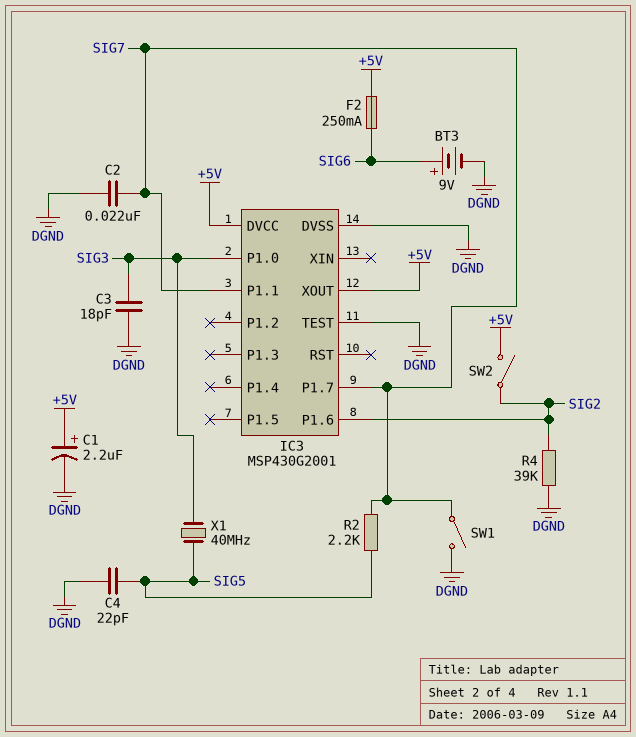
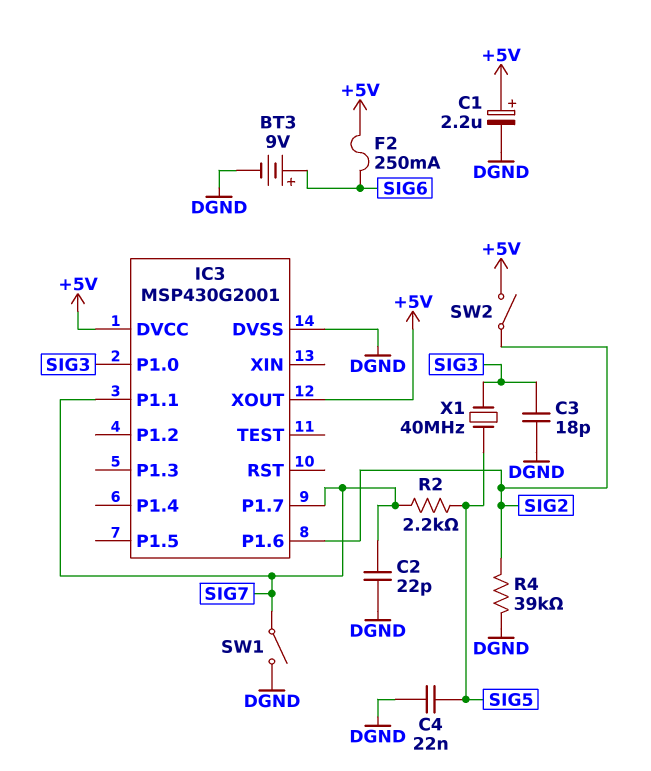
C2: 22nF (DGND, SIG7) -> 22pF (DGND, SIG7)
C4: 22pF (DGND, SIG5) -> 22nF (DGND, SIG5)
IC3 pin TEST: DGND -> none

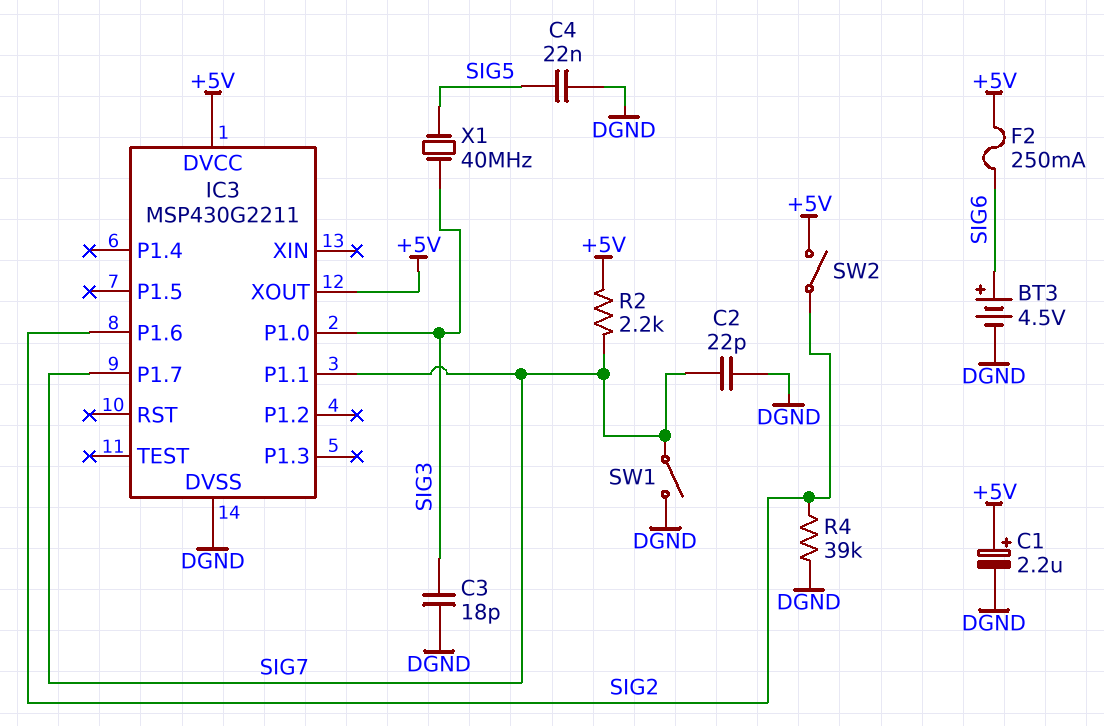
BT3: 9V (plus SIG6, minus DGND) -> 4.5V (plus SIG6, minus DGND)
IC3: MSP430G2001 -> MSP430G2211
R2: 2.2k (SIG5, SIG7) -> 2.2k (+5V, SIG7)

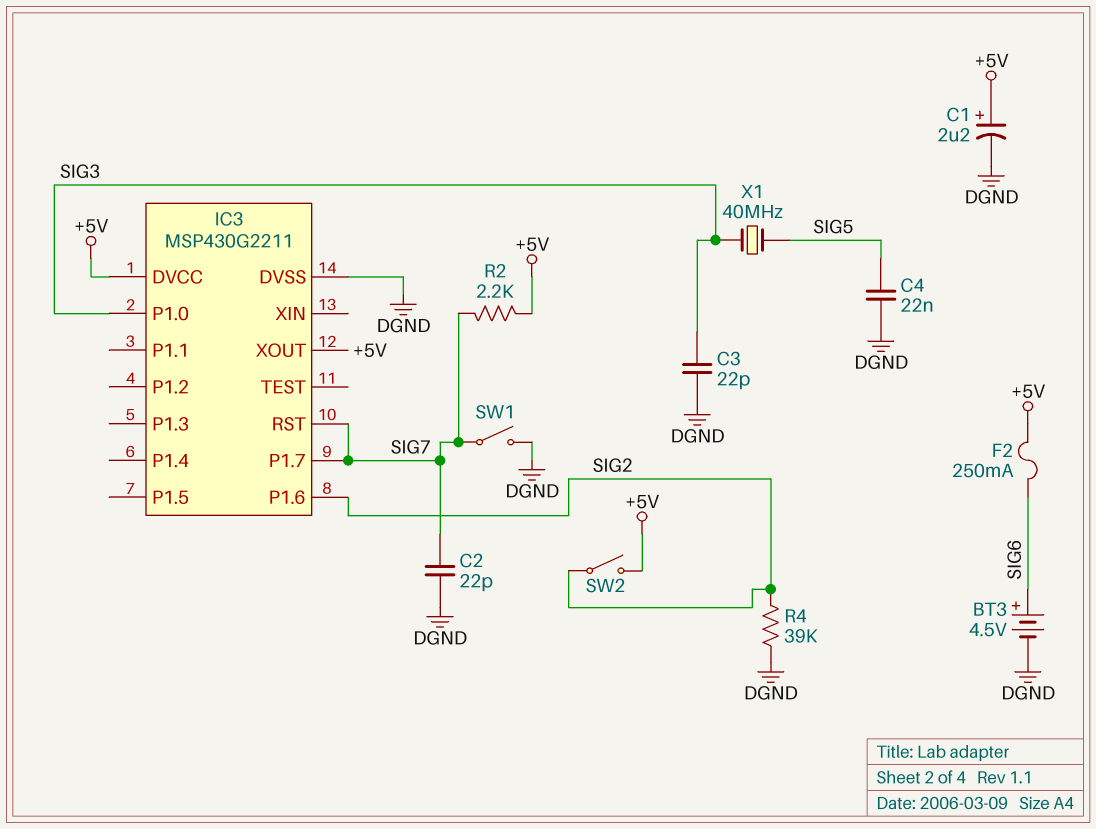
C3: 18pF (DGND, SIG3) -> 22pF (DGND, SIG3)
IC3 pin P1.1: SIG7 -> none
IC3 pin RST: none -> SIG7

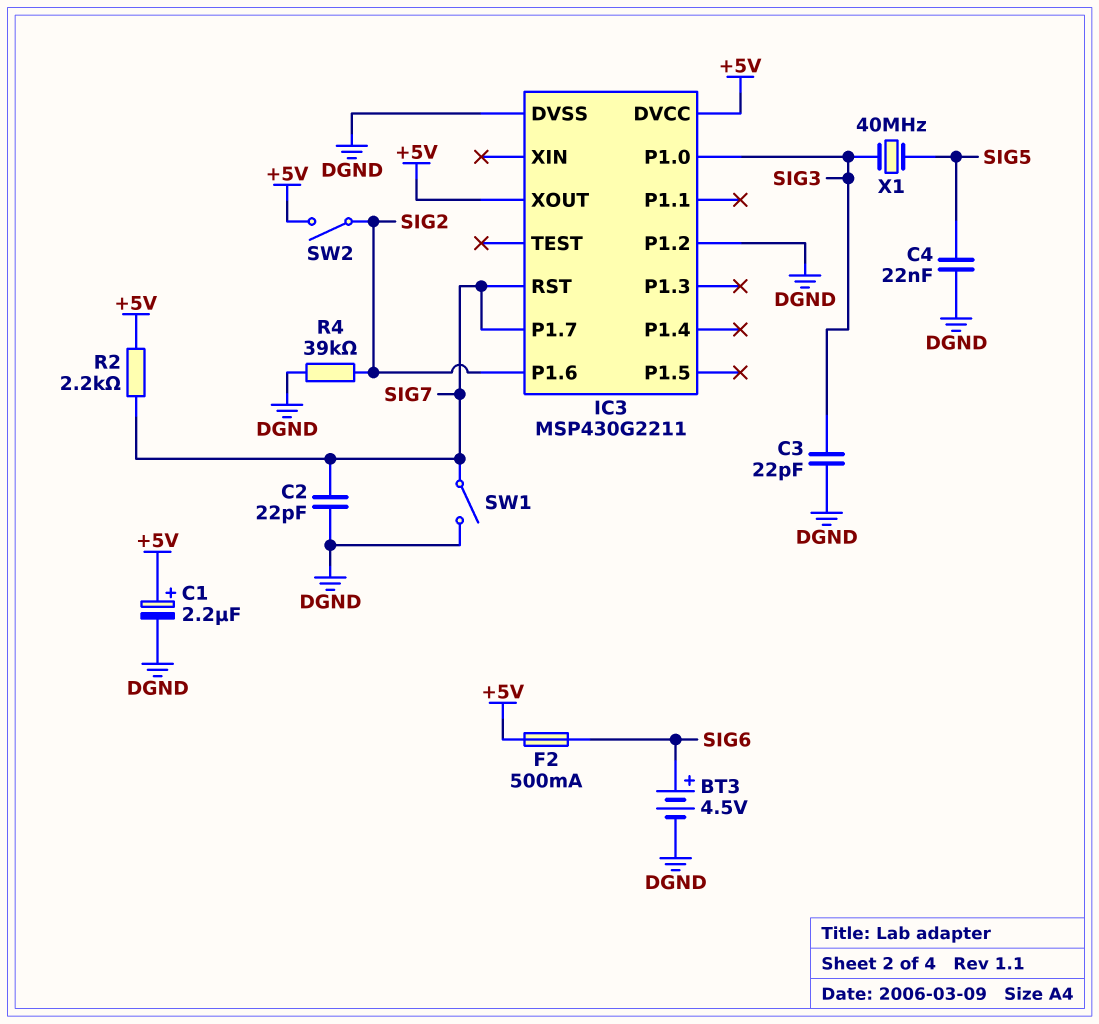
F2: 250mA (+5V, SIG6) -> 500mA (+5V, SIG6)
IC3 pin P1.2: none -> DGND

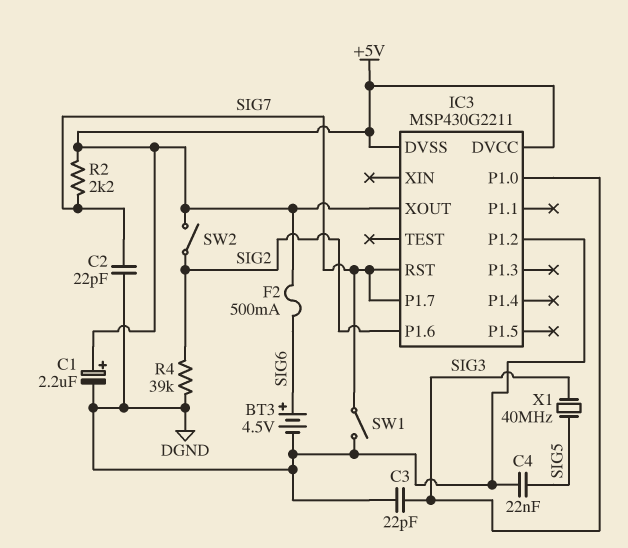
IC3 pin DVSS: DGND -> +5V

